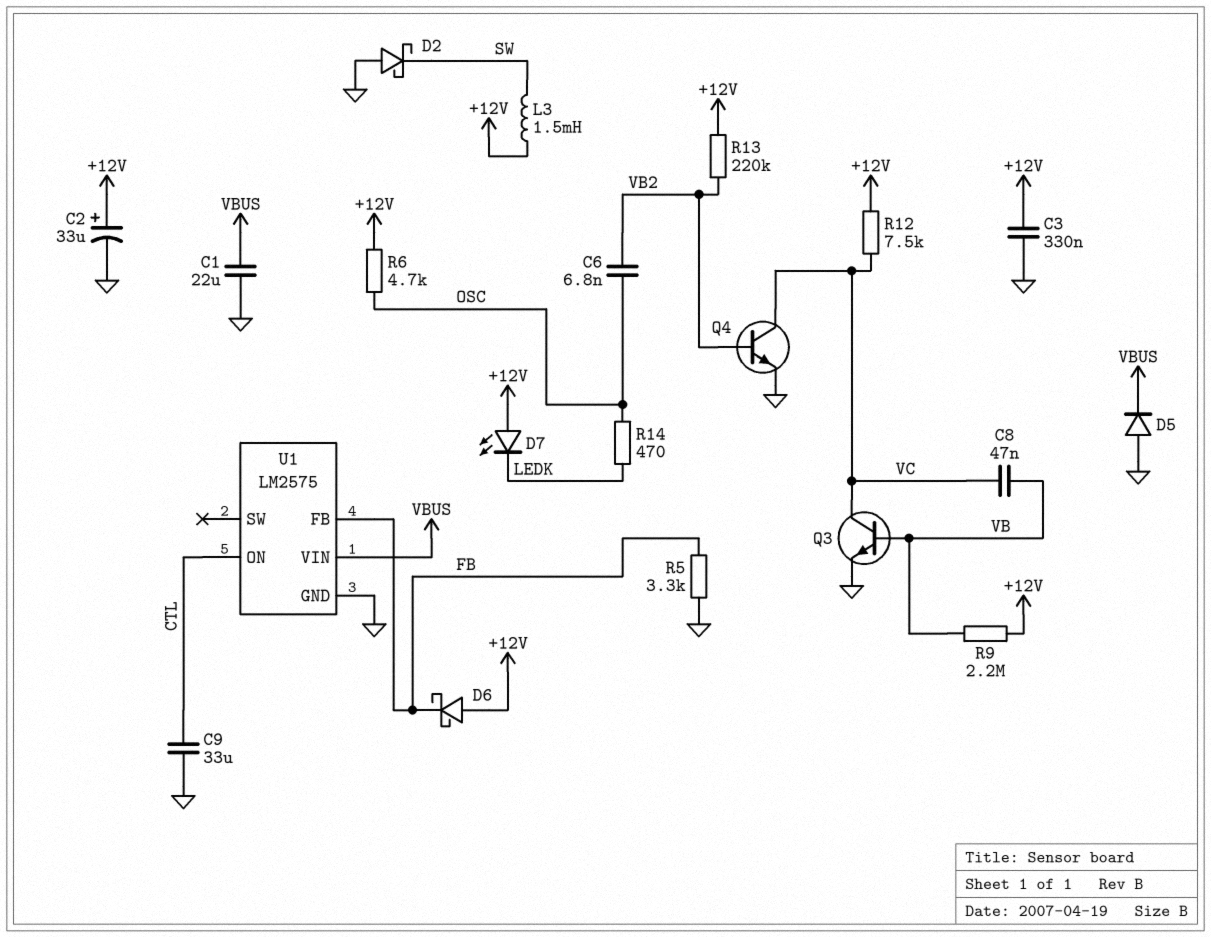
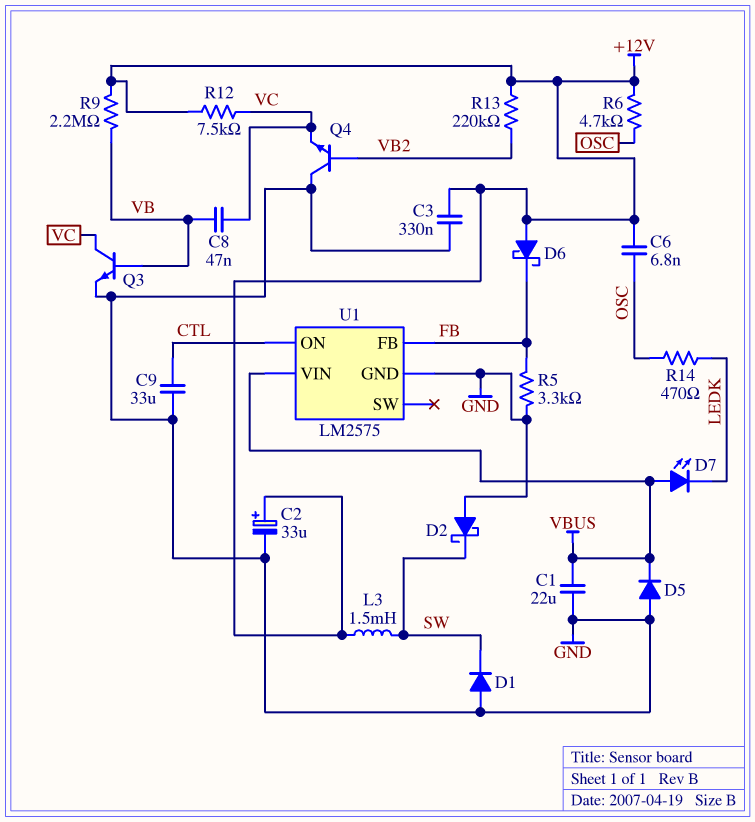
C6: 6.8nF (OSC, VB2) -> 6.8nF (+12V, OSC)
D1: none -> diode (A GND, K SW)
D7: LED (A +12V, K LEDK) -> LED (A VBUS, K LEDK)
Q4: NPN (B VB2, C VC, E GND) -> NPN (B VB2, C GND, E VC)

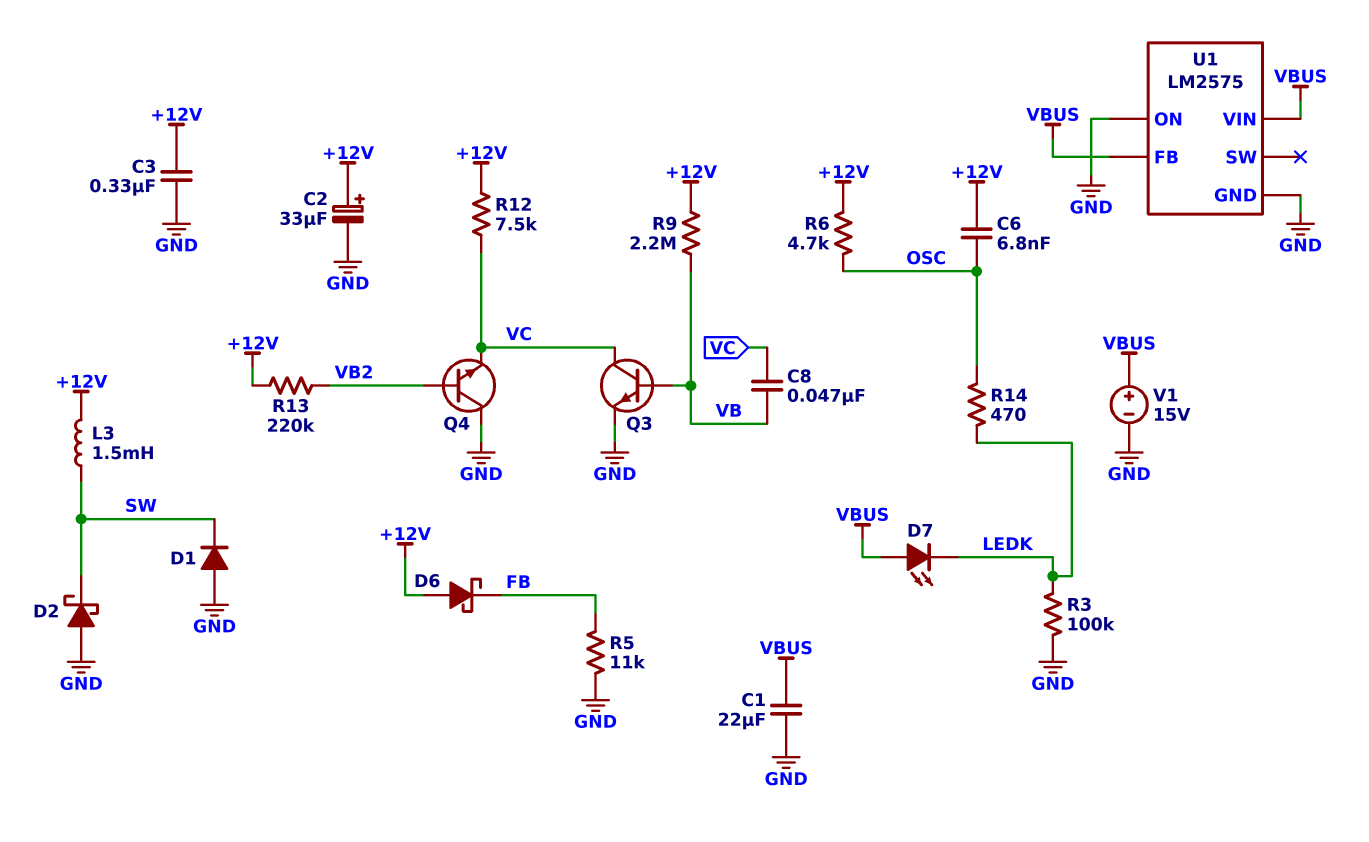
C9: 33uF (CTL, GND) -> none
D5: diode (A GND, K VBUS) -> none
R3: none -> 100k (GND, LEDK)
R5: 3.3k (FB, GND) -> 11k (FB, GND)
U1 pin FB: FB -> VBUS
U1 pin ON: CTL -> GND
V1: none -> 15V (plus VBUS, minus GND)

